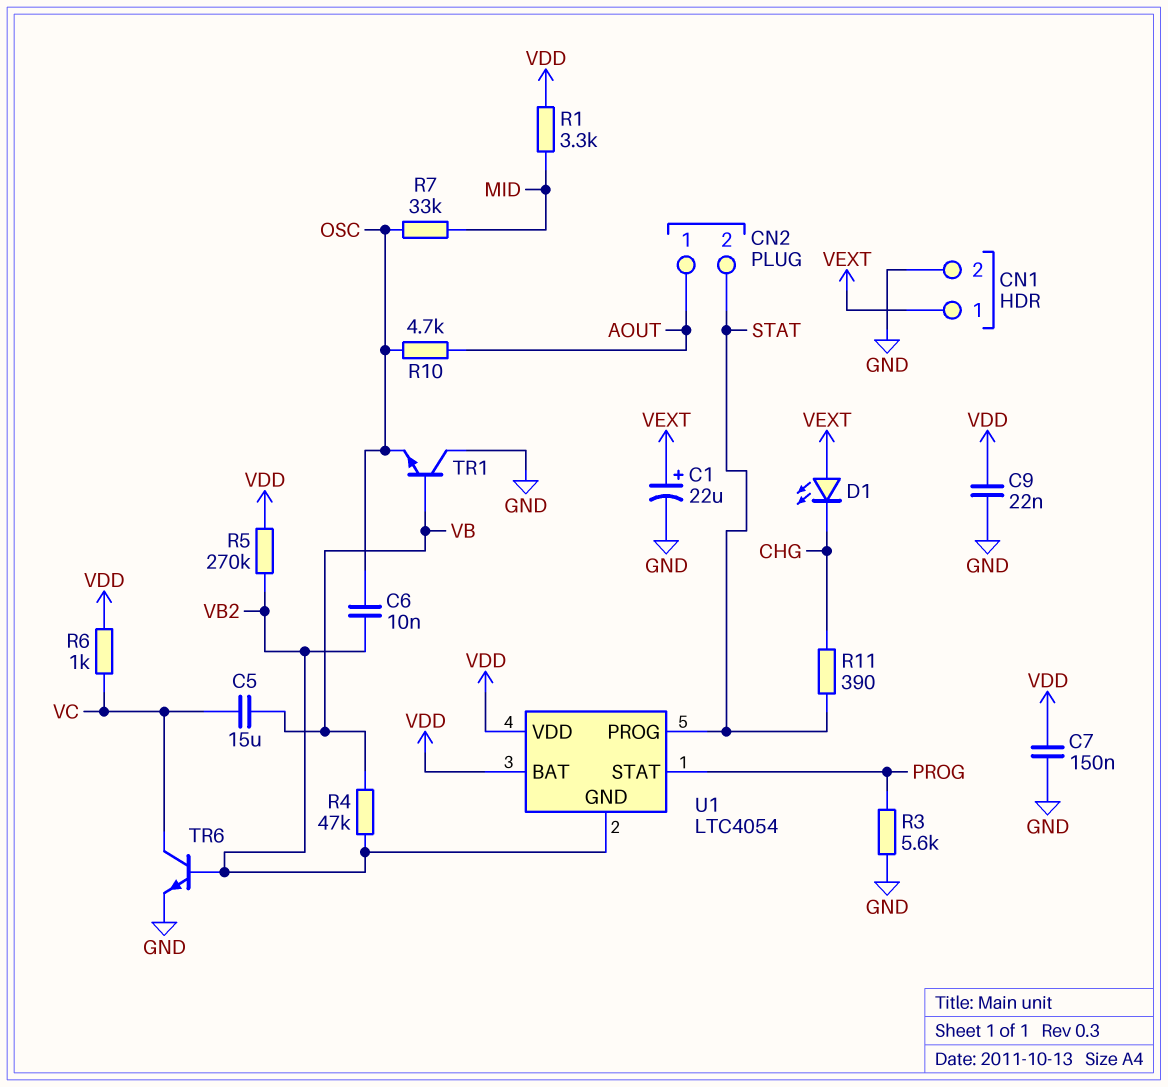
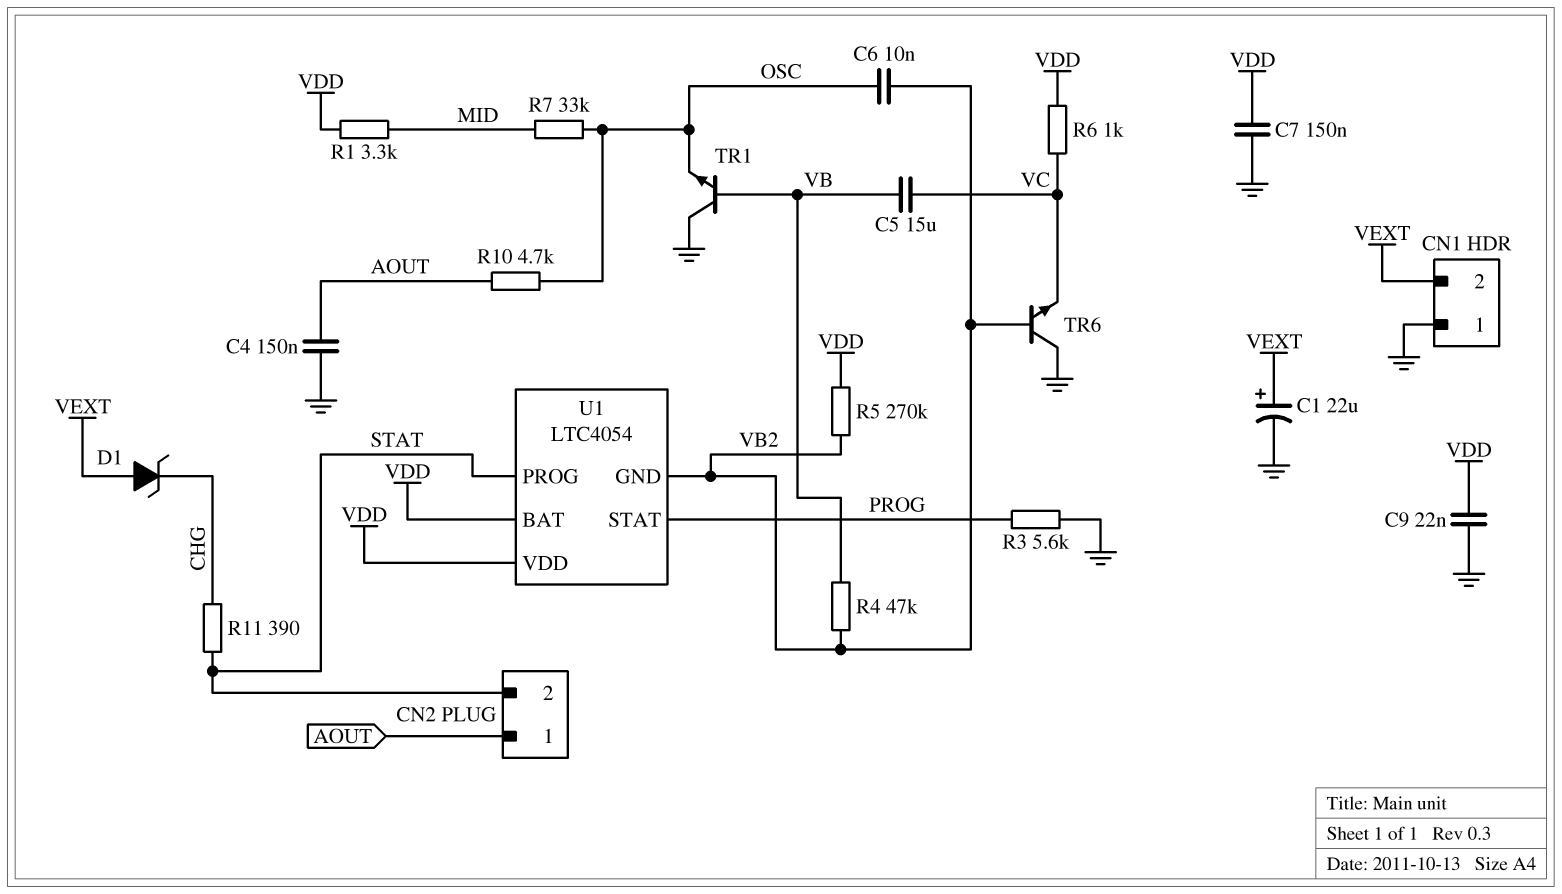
C4: none -> 150nF (AOUT, GND)
CN1 pin 1: VEXT -> GND
CN1 pin 2: GND -> VEXT
D1: LED (A VEXT, K CHG) -> zener (A VEXT, K CHG)
TR6: NPN (B VB2, C VC, E GND) -> NPN (B VB2, C GND, E VC)

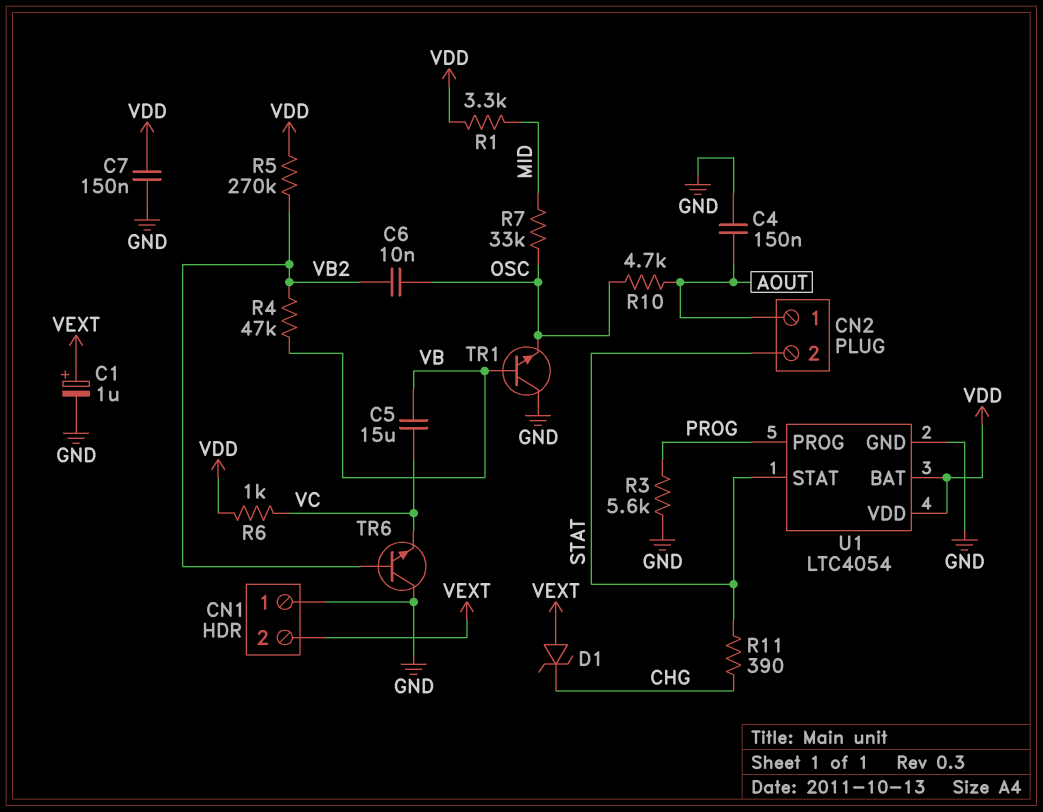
C1: 22uF (plus VEXT, minus GND) -> 1uF (plus VEXT, minus GND)
C9: 22nF (GND, VDD) -> none
U1 pin GND: VB2 -> GND
U1 pin PROG: STAT -> PROG
U1 pin STAT: PROG -> STAT

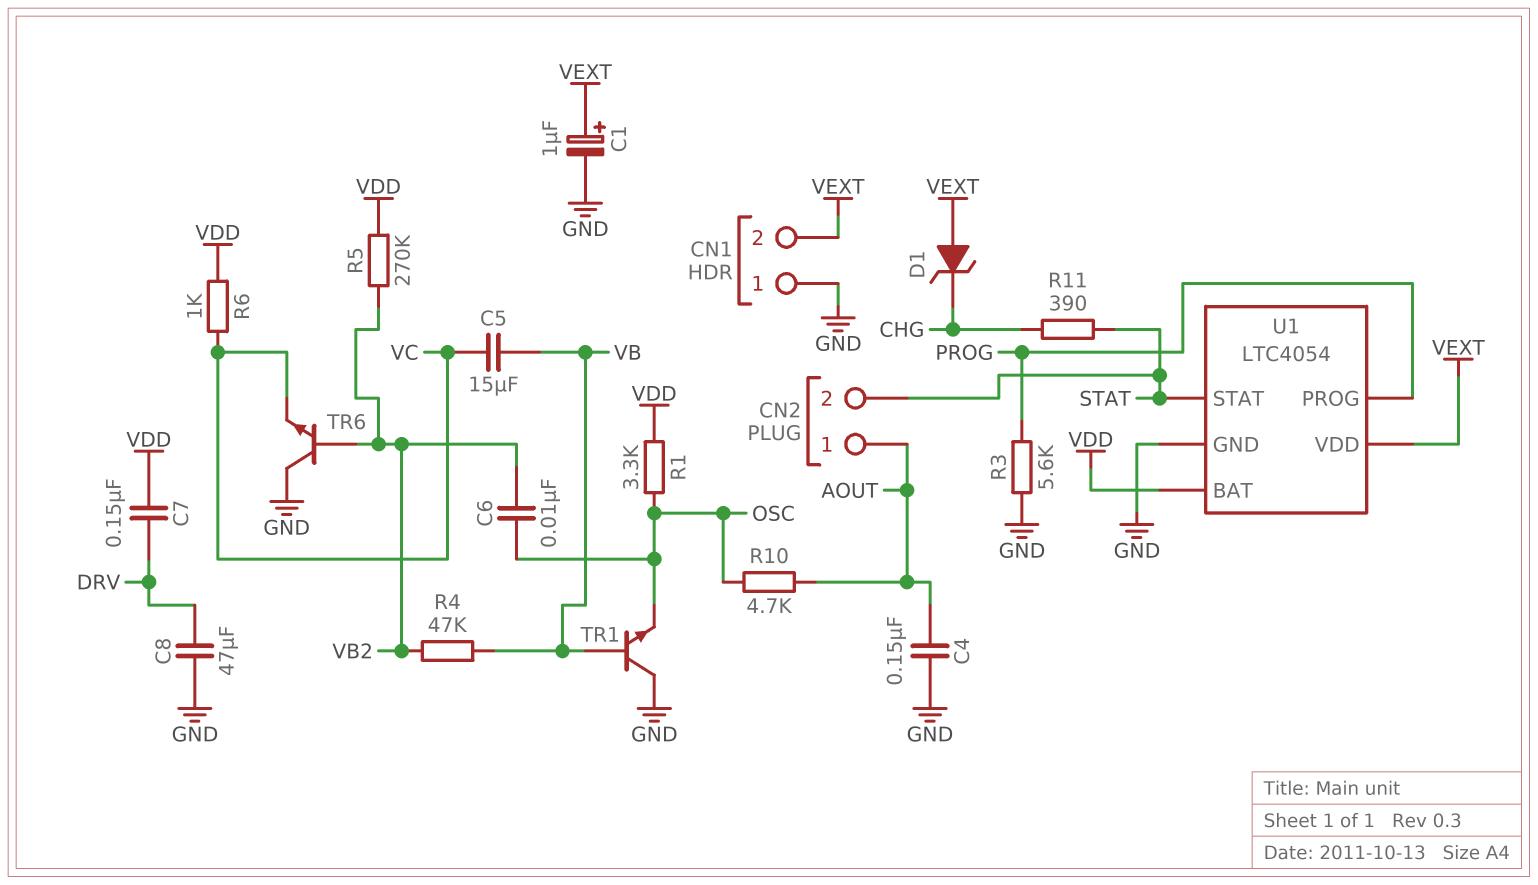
C7: 150nF (GND, VDD) -> 150nF (DRV, VDD)
C8: none -> 47uF (DRV, GND)
R1: 3.3k (MID, VDD) -> 3.3k (OSC, VDD)
R7: 33k (MID, OSC) -> none
U1 pin VDD: VDD -> VEXT

